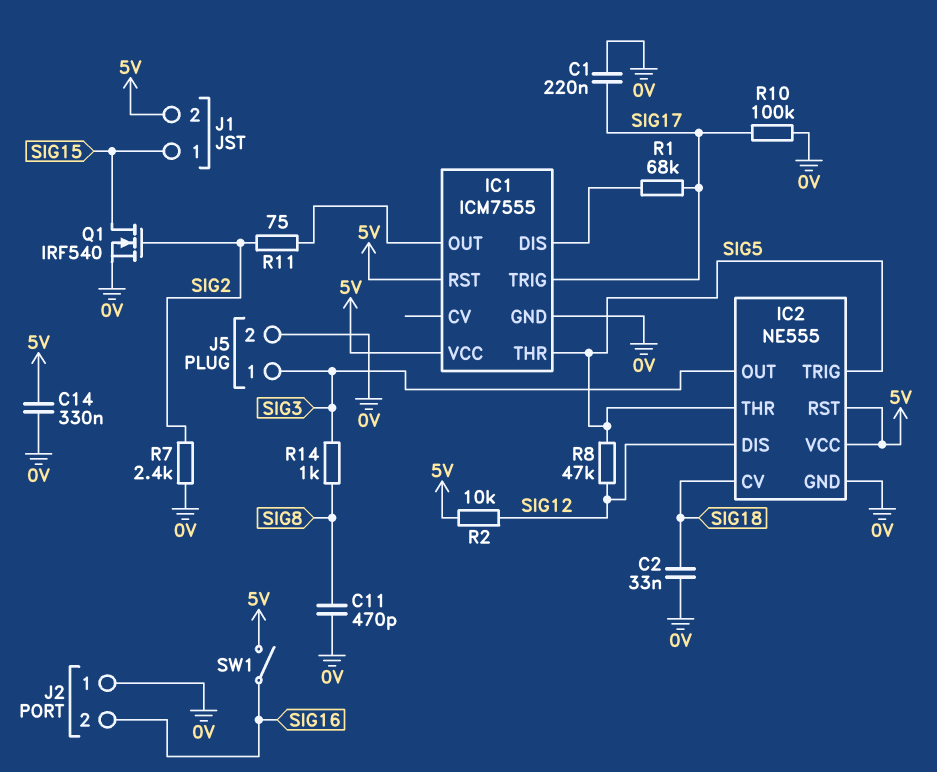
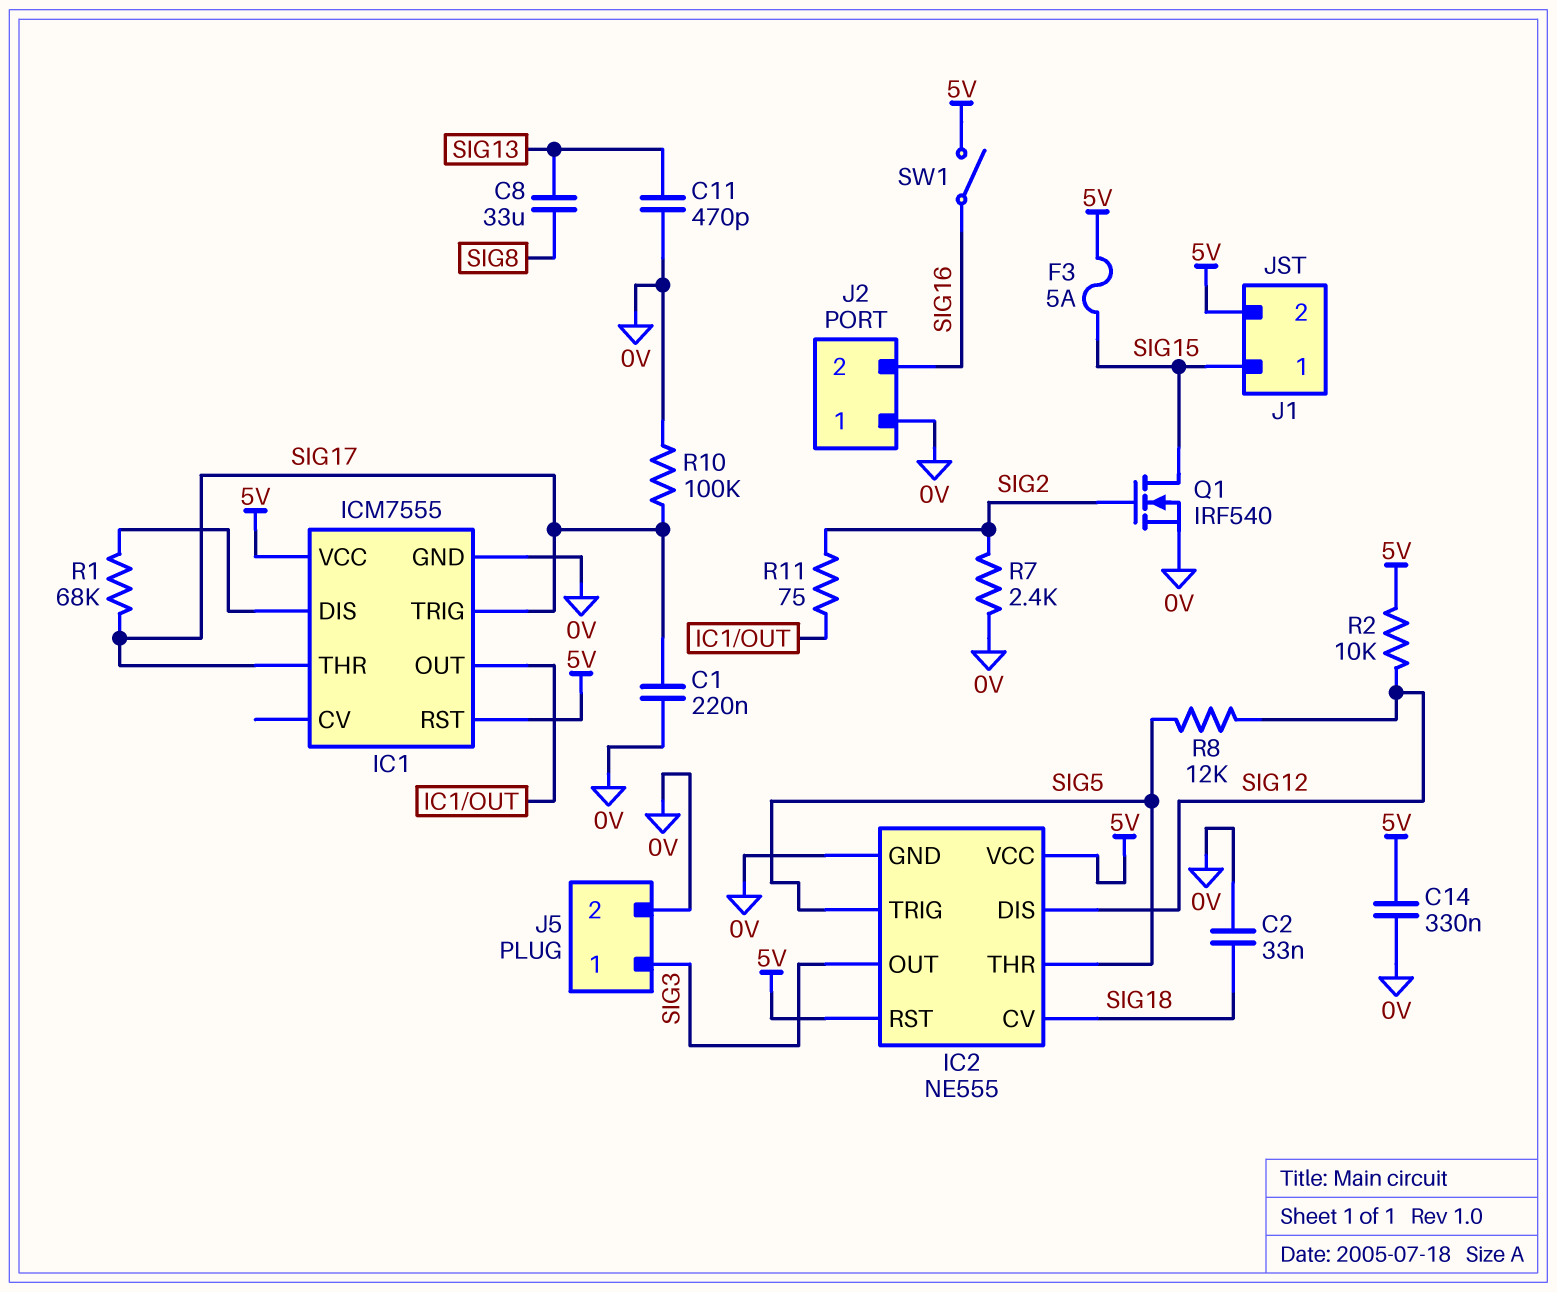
C8: none -> 33uF (SIG8, SIG13)
C11: 470pF (0V, SIG8) -> 470pF (0V, SIG13)
F3: none -> 5A (5V, SIG15)
IC1 pin THR: SIG5 -> SIG17
R8: 47k (SIG5, SIG12) -> 12k (SIG5, SIG12)
R14: 1k (SIG3, SIG8) -> none

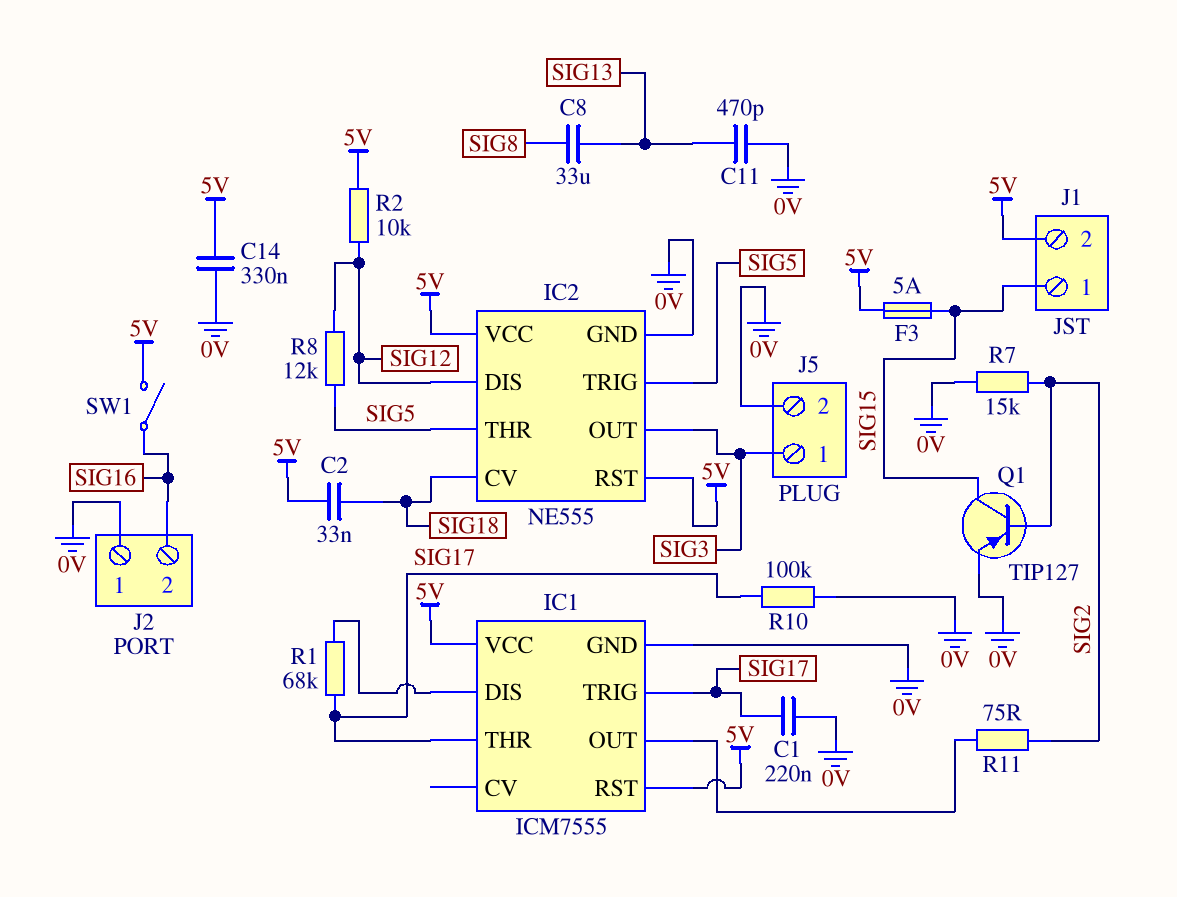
C2: 33nF (0V, SIG18) -> 33nF (5V, SIG18)
Q1: NMOS IRF540 (G SIG2, D SIG15, S 0V) -> PNP TIP127 (B SIG2, C SIG15, E 0V)
R7: 2.4k (0V, SIG2) -> 15k (0V, SIG2)

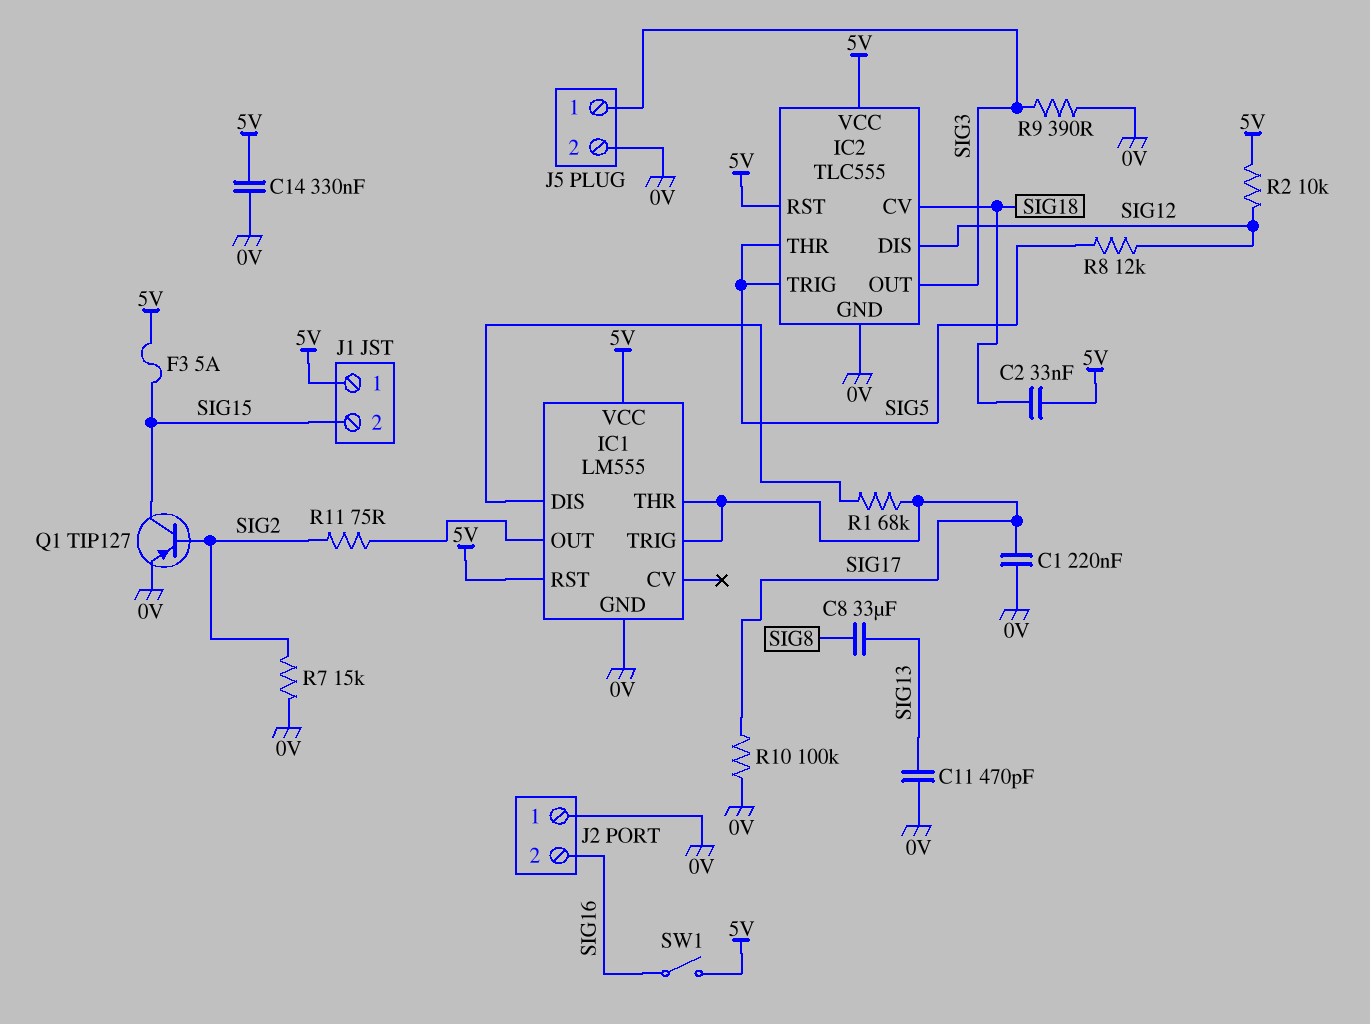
IC1: ICM7555 -> LM555
IC2: NE555 -> TLC555
J1 pin 1: SIG15 -> 5V
J1 pin 2: 5V -> SIG15
R9: none -> 390 (0V, SIG3)

